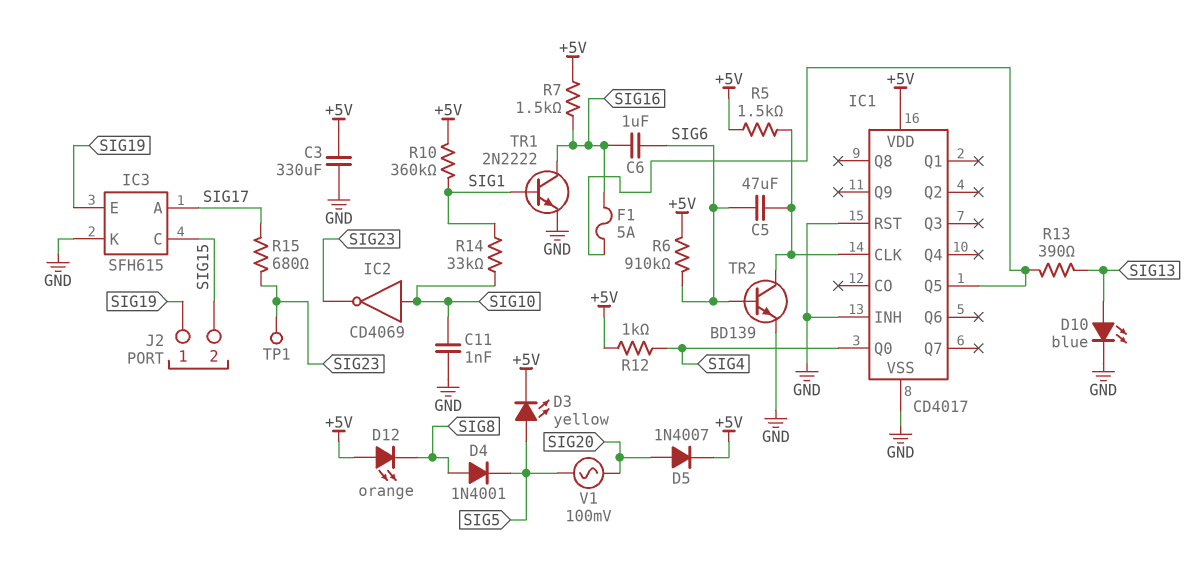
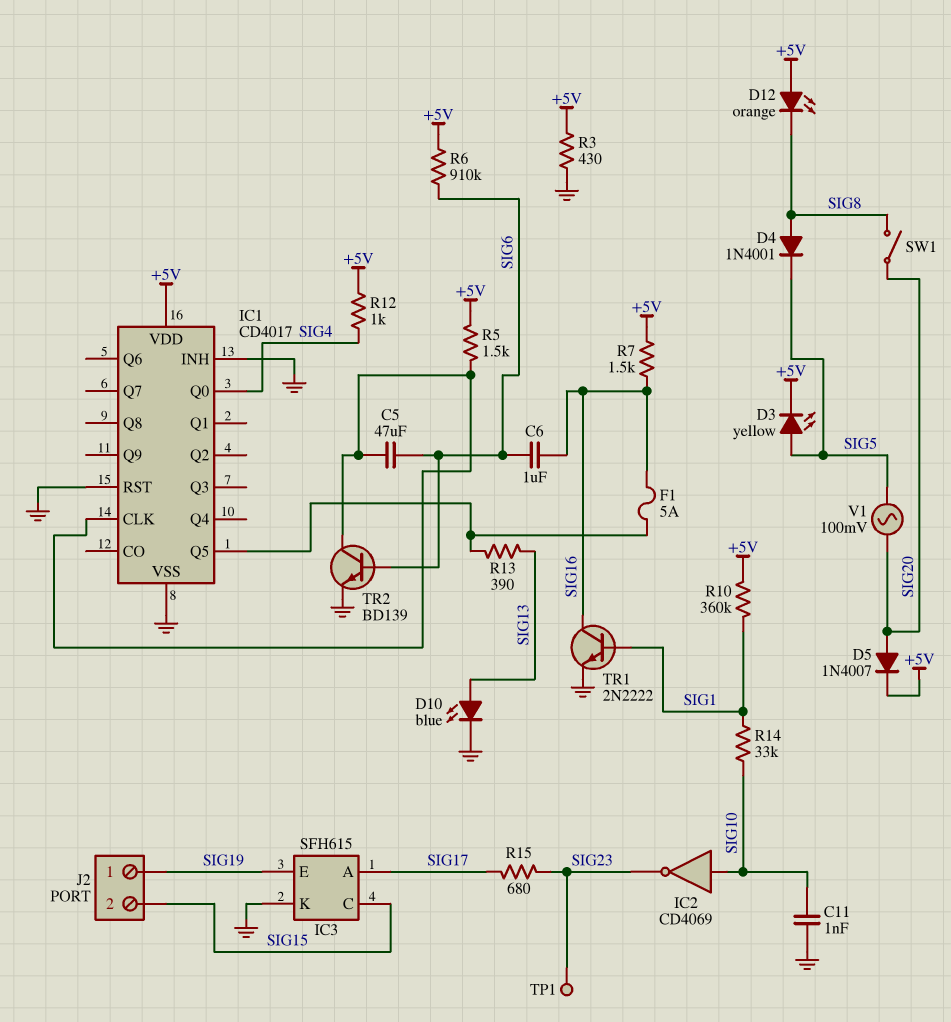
C3: 330uF (+5V, GND) -> none
R3: none -> 430 (+5V, GND)
SW1: none -> switch (SIG8, SIG20)

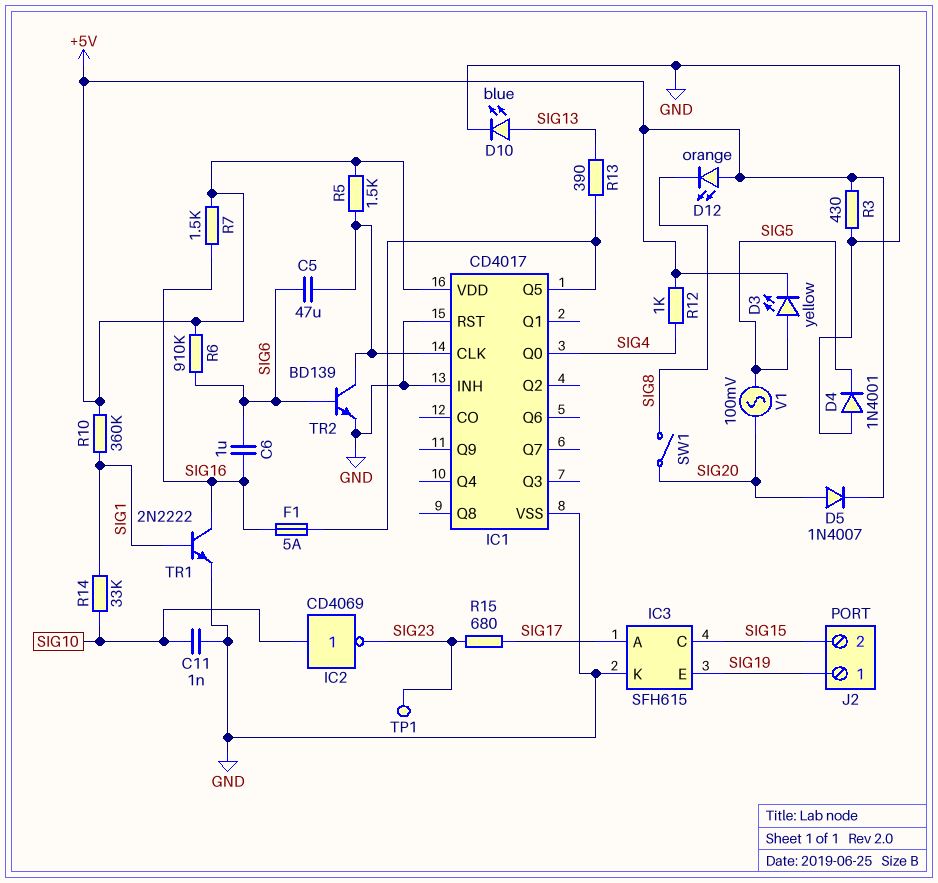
D4: diode 1N4001 (A SIG8, K SIG5) -> diode 1N4001 (A GND, K SIG5)

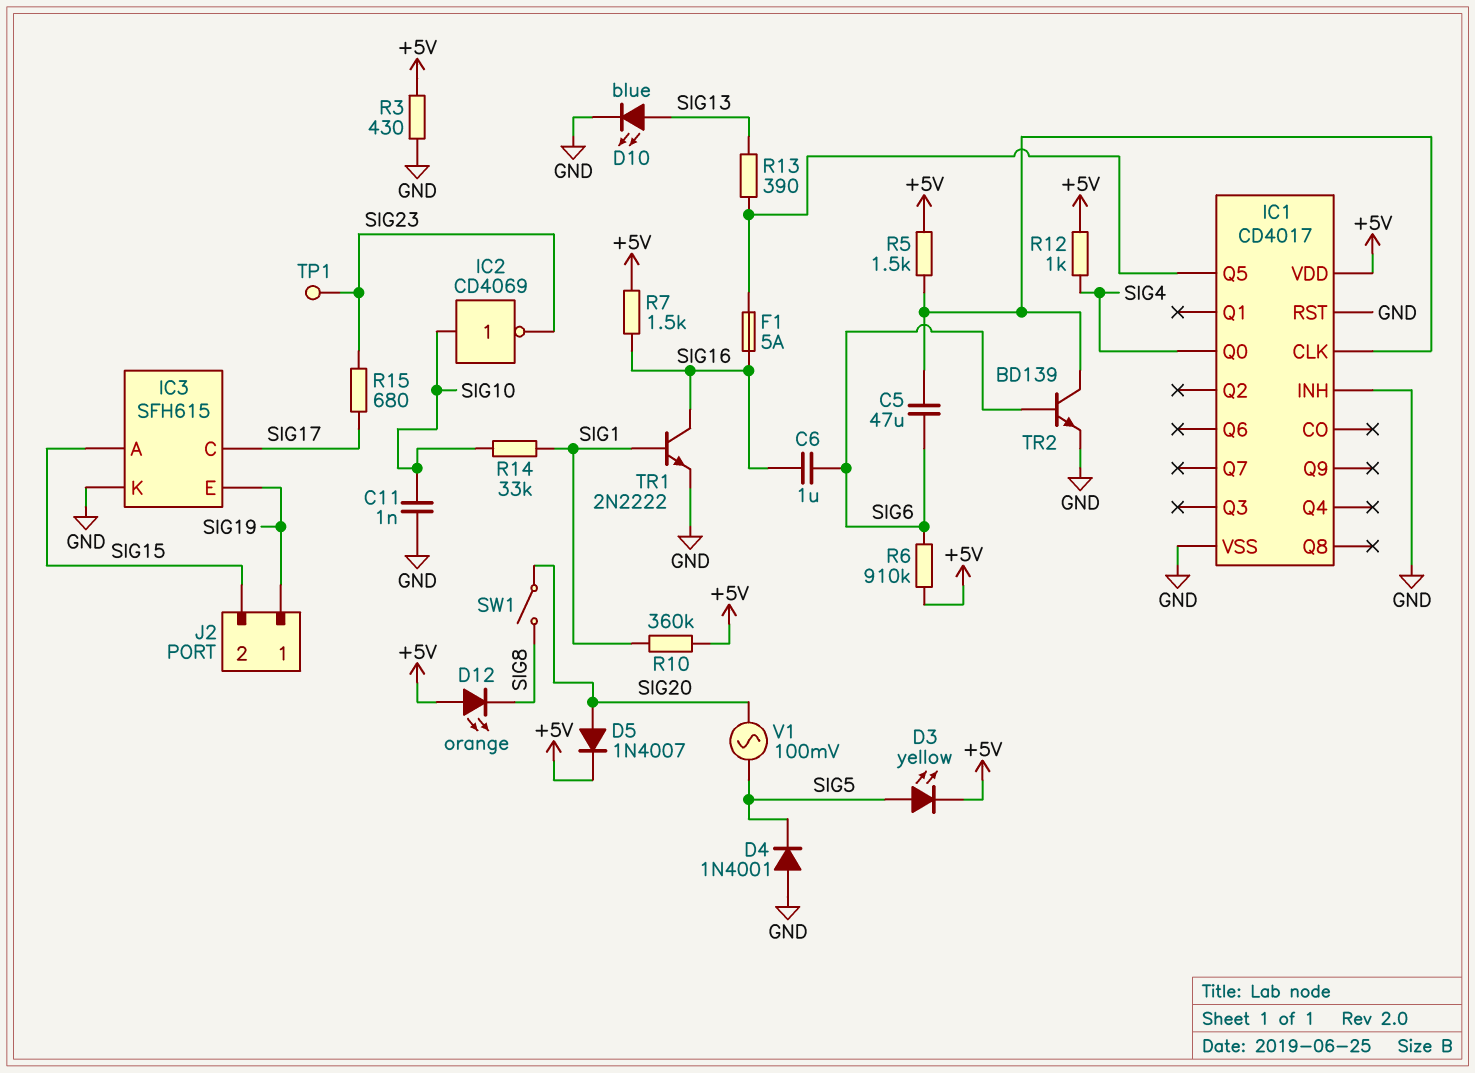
IC3 pin A: SIG17 -> SIG15
IC3 pin C: SIG15 -> SIG17

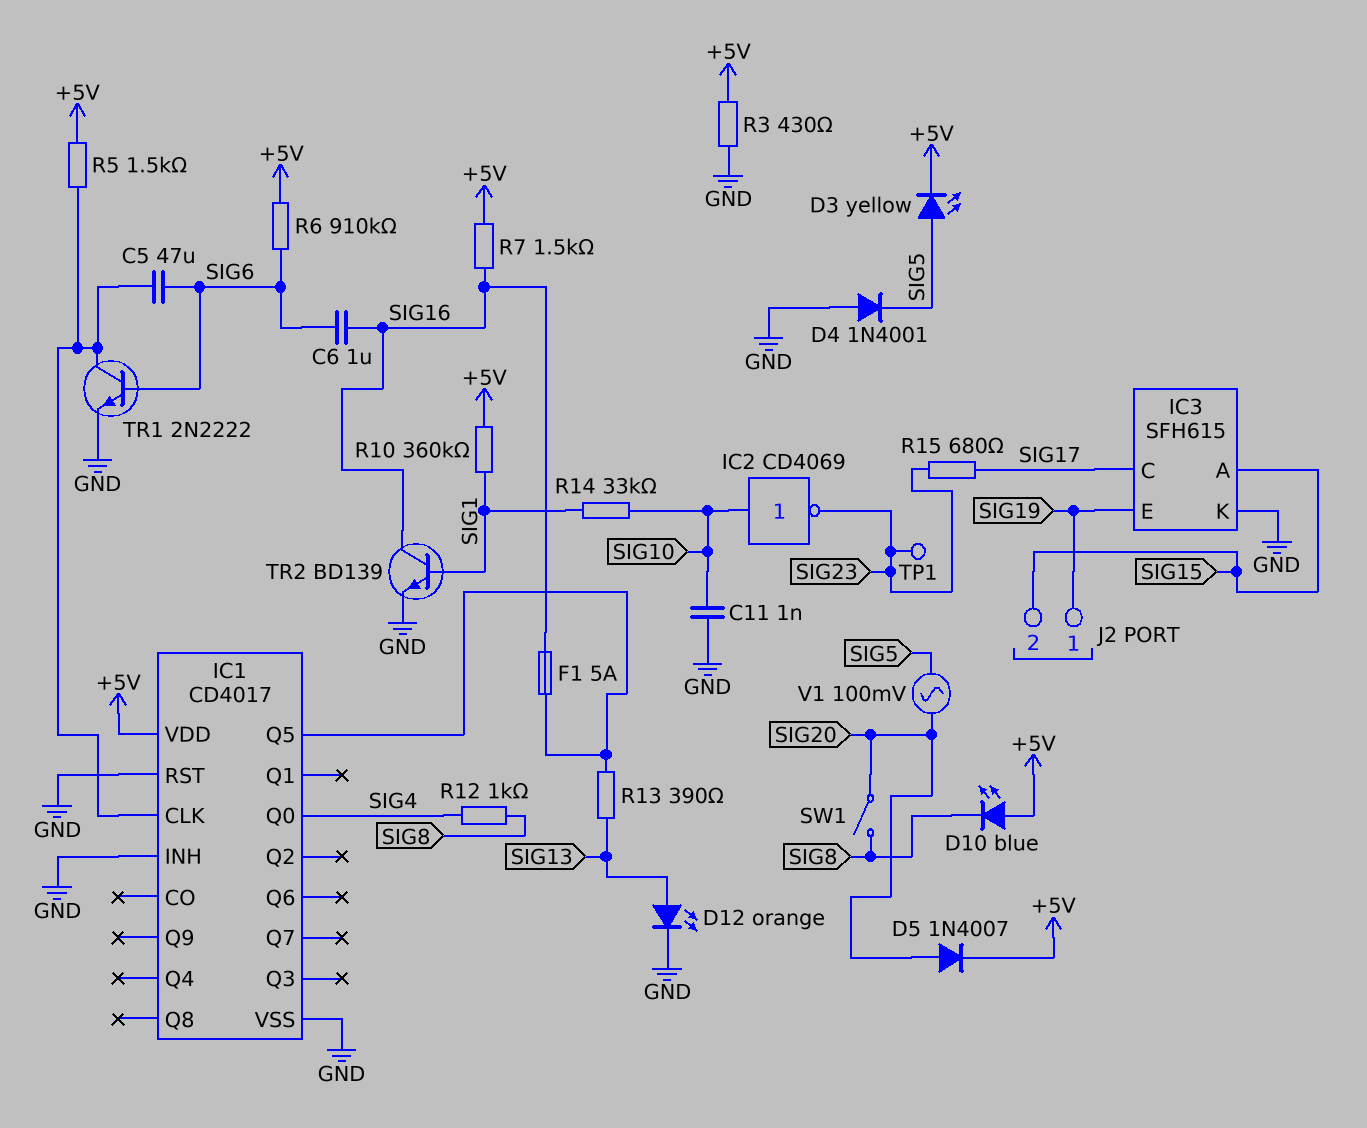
D10: LED blue (A SIG13, K GND) -> LED blue (A +5V, K SIG8)
D12: LED orange (A +5V, K SIG8) -> LED orange (A SIG13, K GND)
R12: 1k (+5V, SIG4) -> 1k (SIG4, SIG8)
TR1: NPN 2N2222 (B SIG1, C SIG16, E GND) -> NPN 2N2222 (B SIG6, C IC1/CLK, E GND)
TR2: NPN BD139 (B SIG6, C IC1/CLK, E GND) -> NPN BD139 (B SIG1, C SIG16, E GND)

